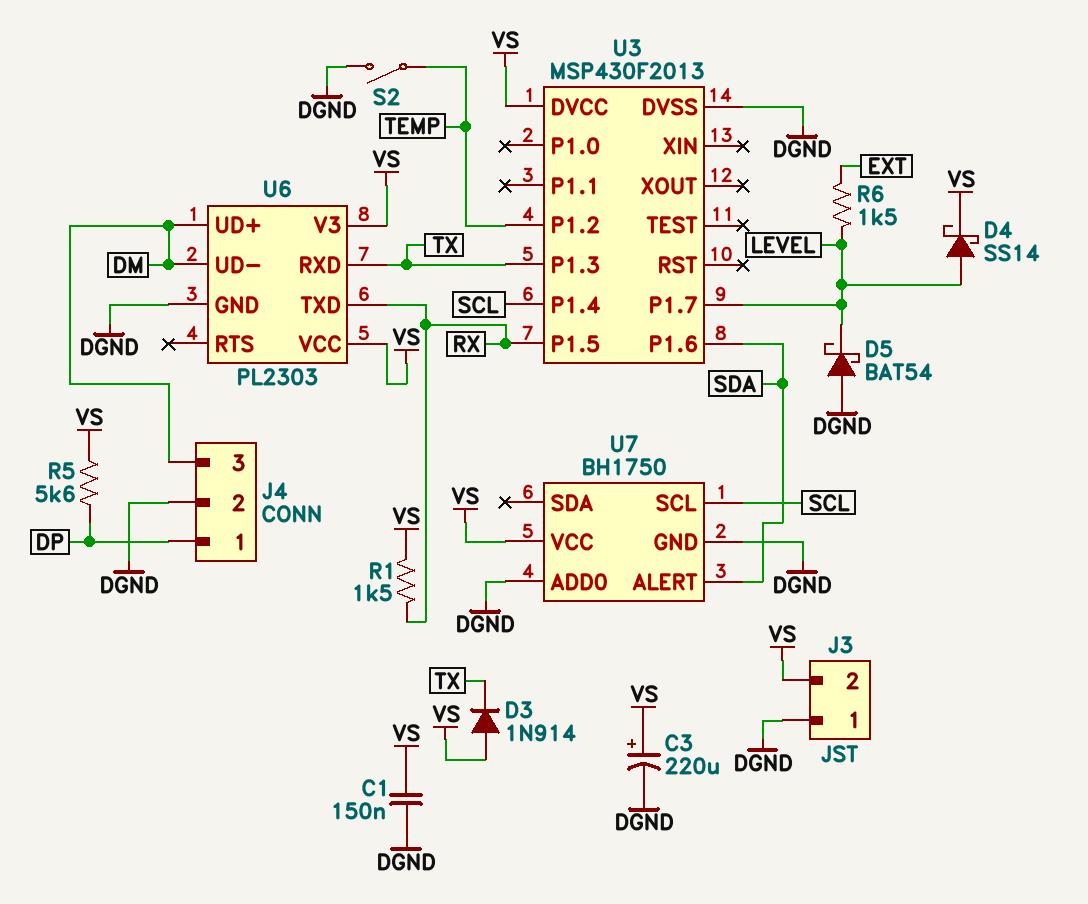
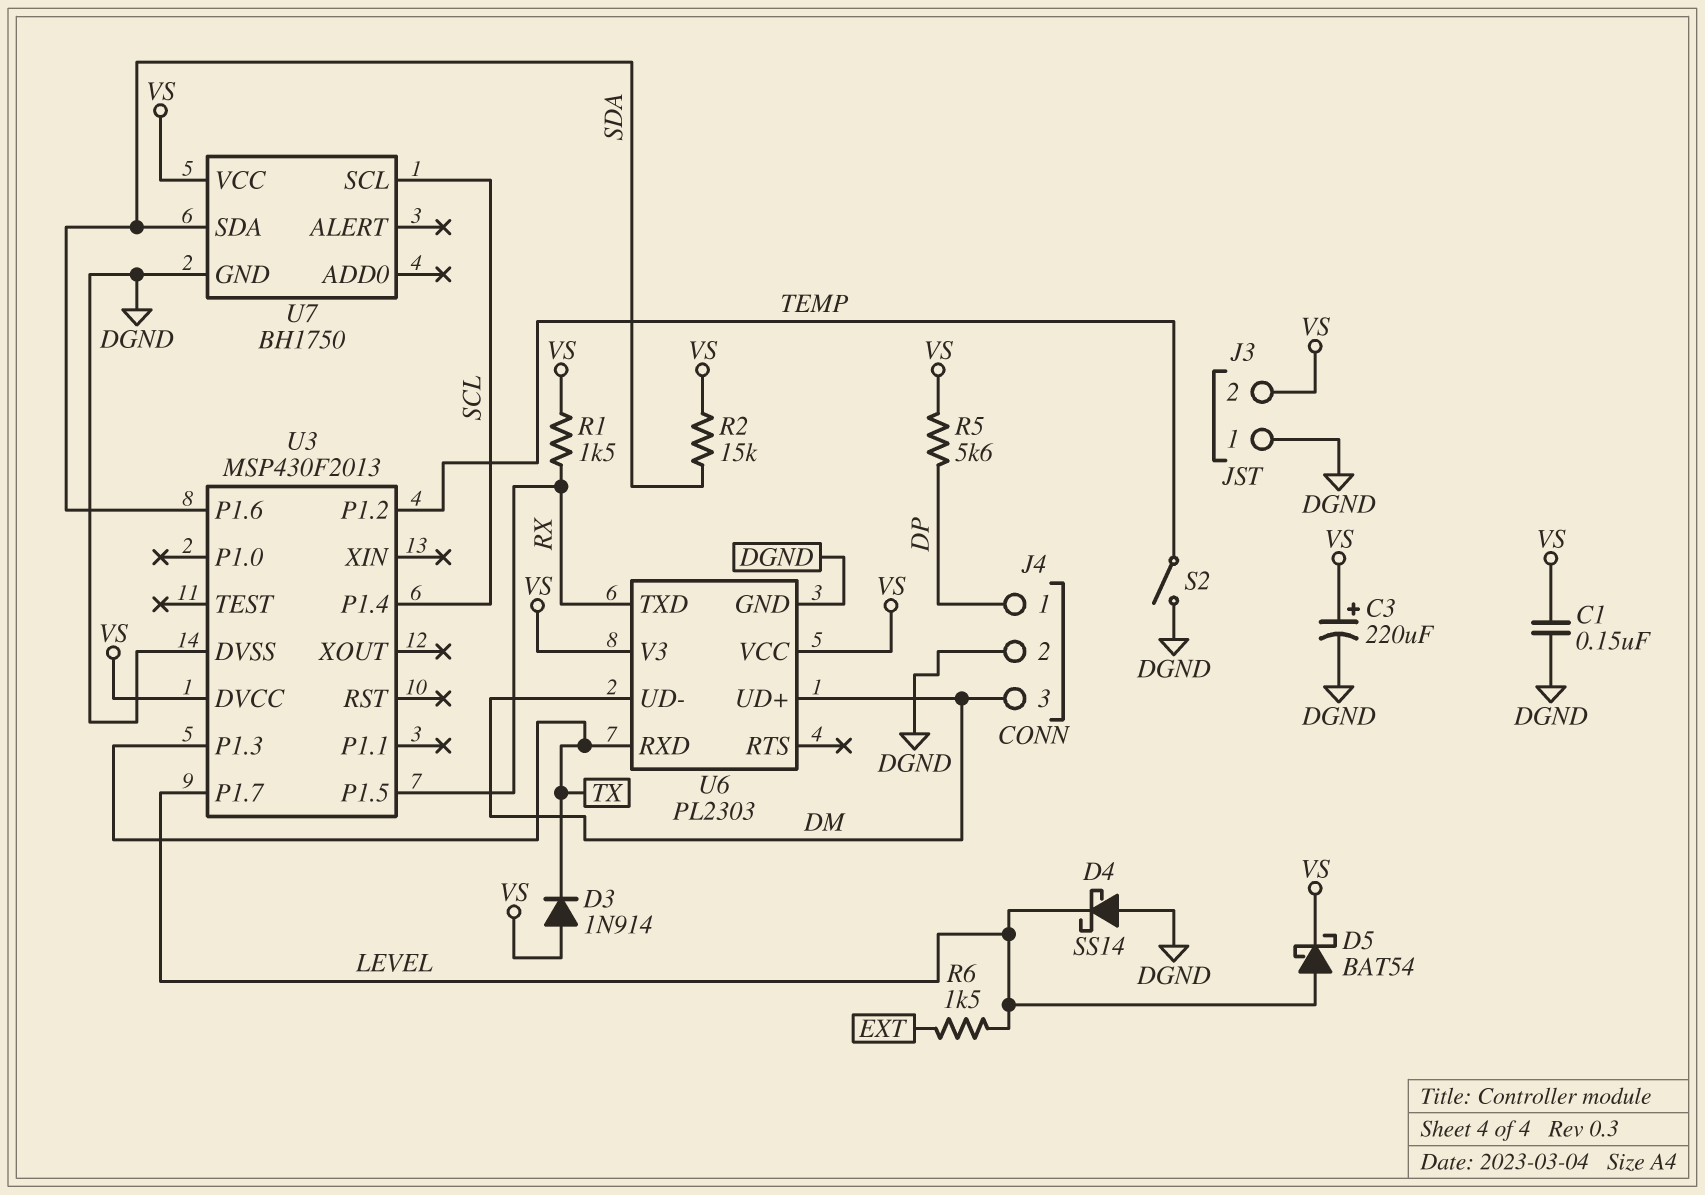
D4: schottky SS14 (A LEVEL, K VS) -> schottky SS14 (A DGND, K LEVEL)
D5: schottky BAT54 (A DGND, K LEVEL) -> schottky BAT54 (A LEVEL, K VS)
R2: none -> 15k (SDA, VS)
U7 pin ADD0: DGND -> none
U7 pin ALERT: SDA -> none
U7 pin SDA: none -> SDA

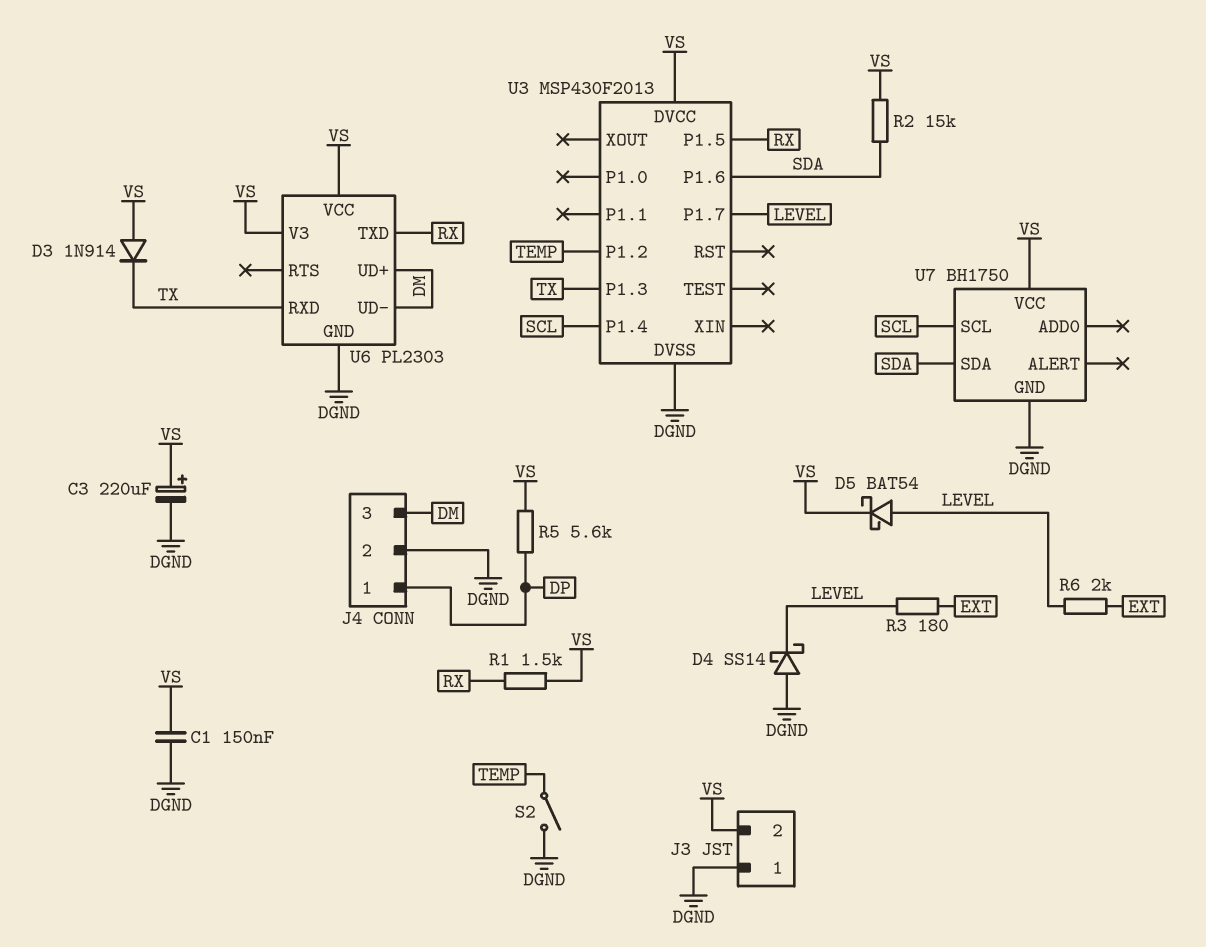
R3: none -> 180 (EXT, LEVEL)
R6: 1.5k (EXT, LEVEL) -> 2k (EXT, LEVEL)

